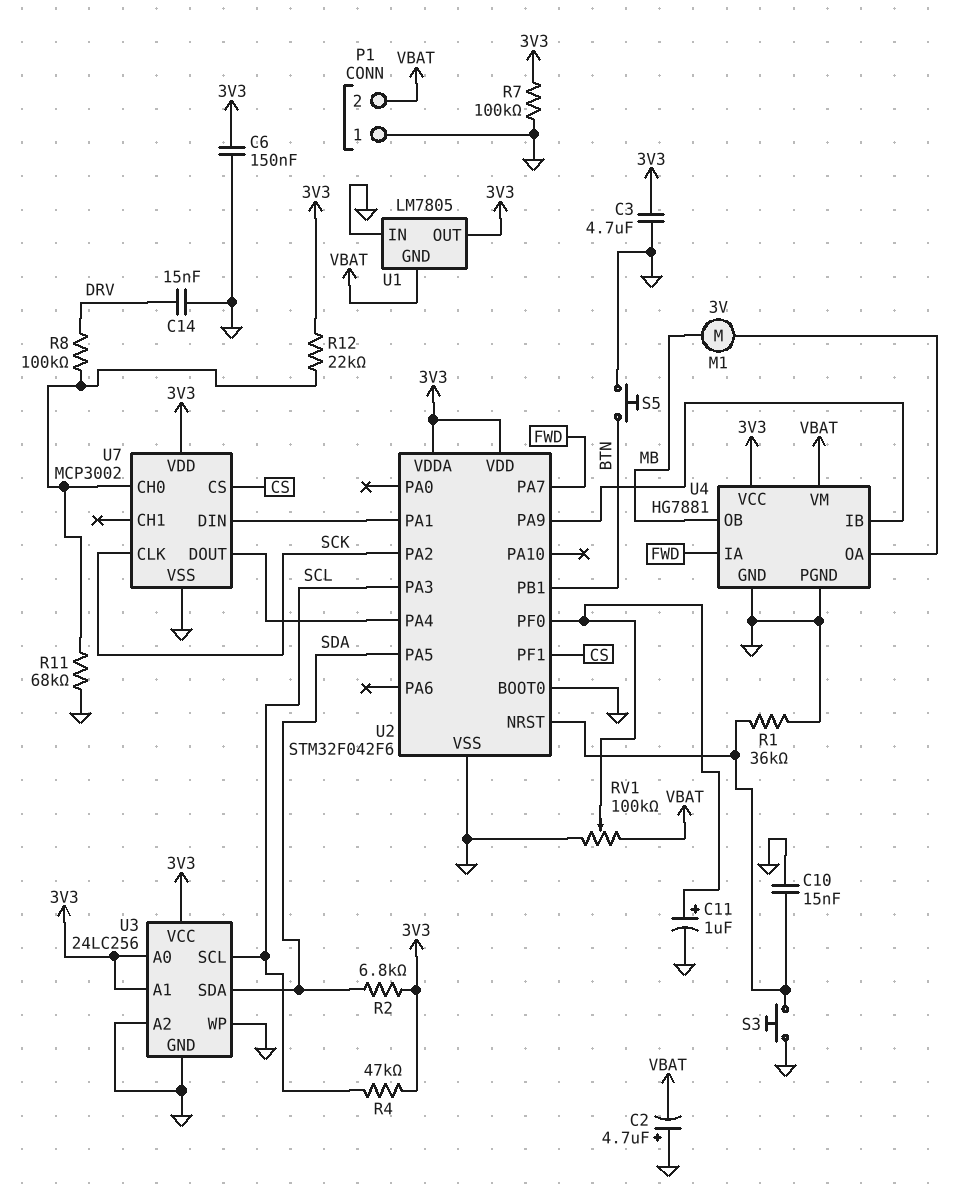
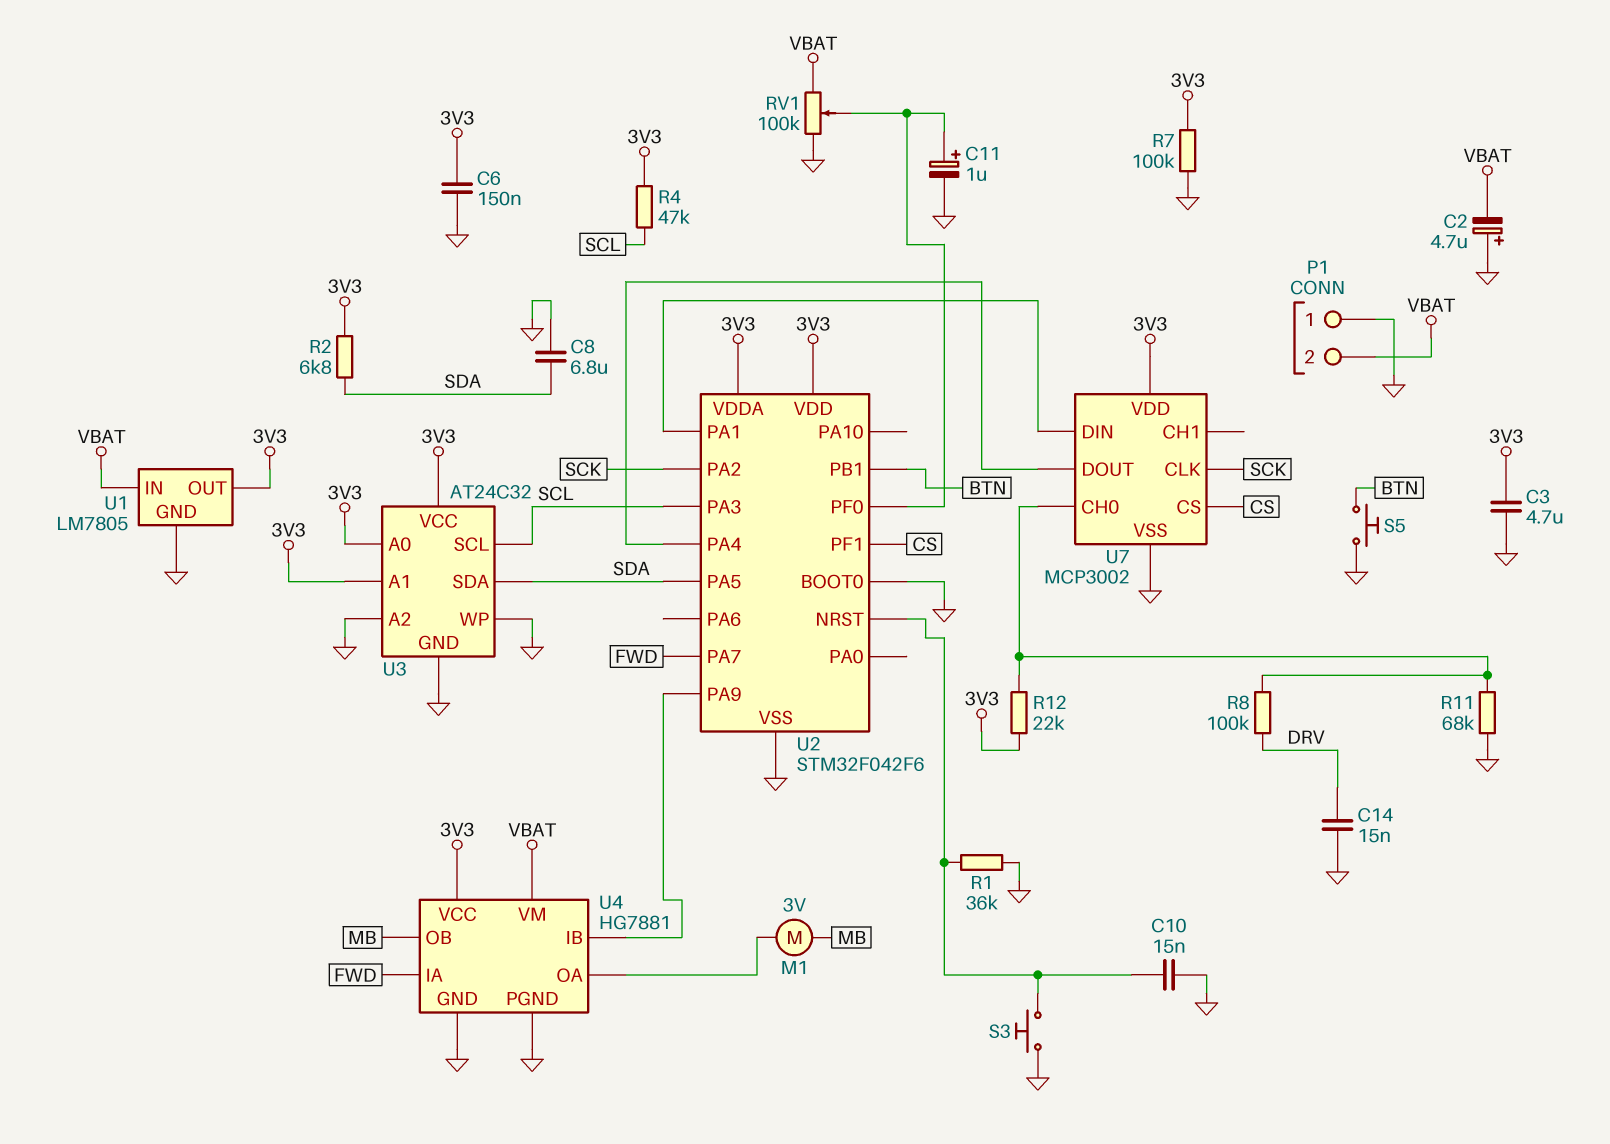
C8: none -> 6.8uF (GND, SDA)
U1 pin GND: VBAT -> GND
U1 pin IN: GND -> VBAT
U3: 24LC256 -> AT24C32

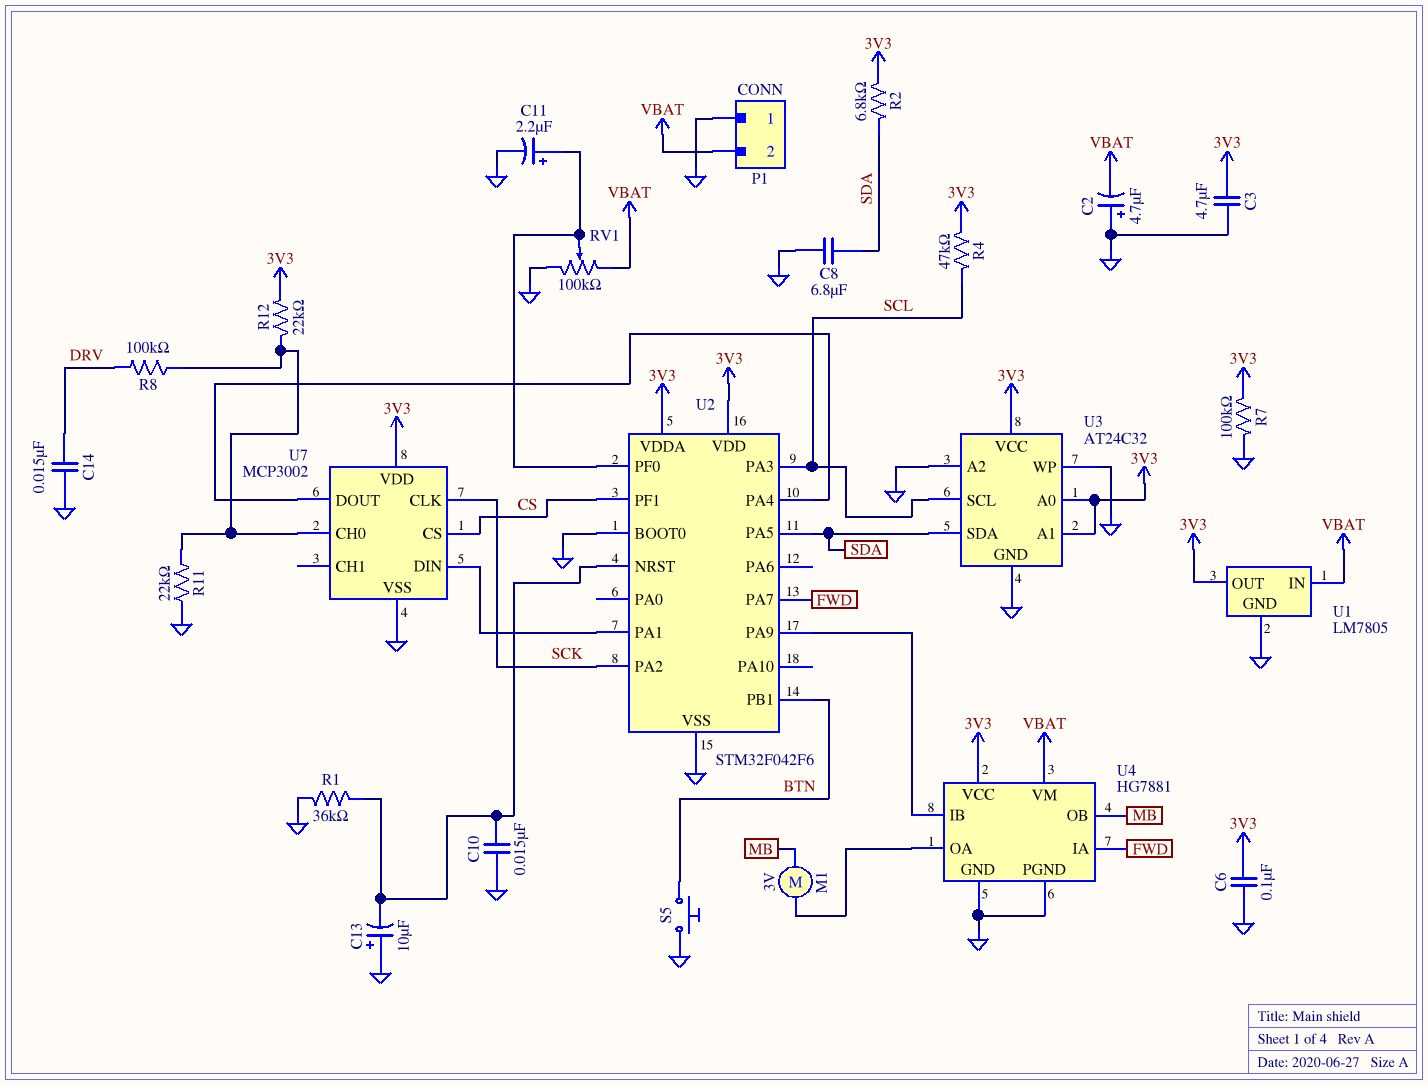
C6: 150nF (3V3, GND) -> 100nF (3V3, GND)
C11: 1uF (plus U2/PF0, minus GND) -> 2.2uF (plus U2/PF0, minus GND)
C13: none -> 10uF (plus GND, minus U2/NRST)
R11: 68k (GND, U7/CH0) -> 22k (GND, U7/CH0)
S3: button (GND, U2/NRST) -> none

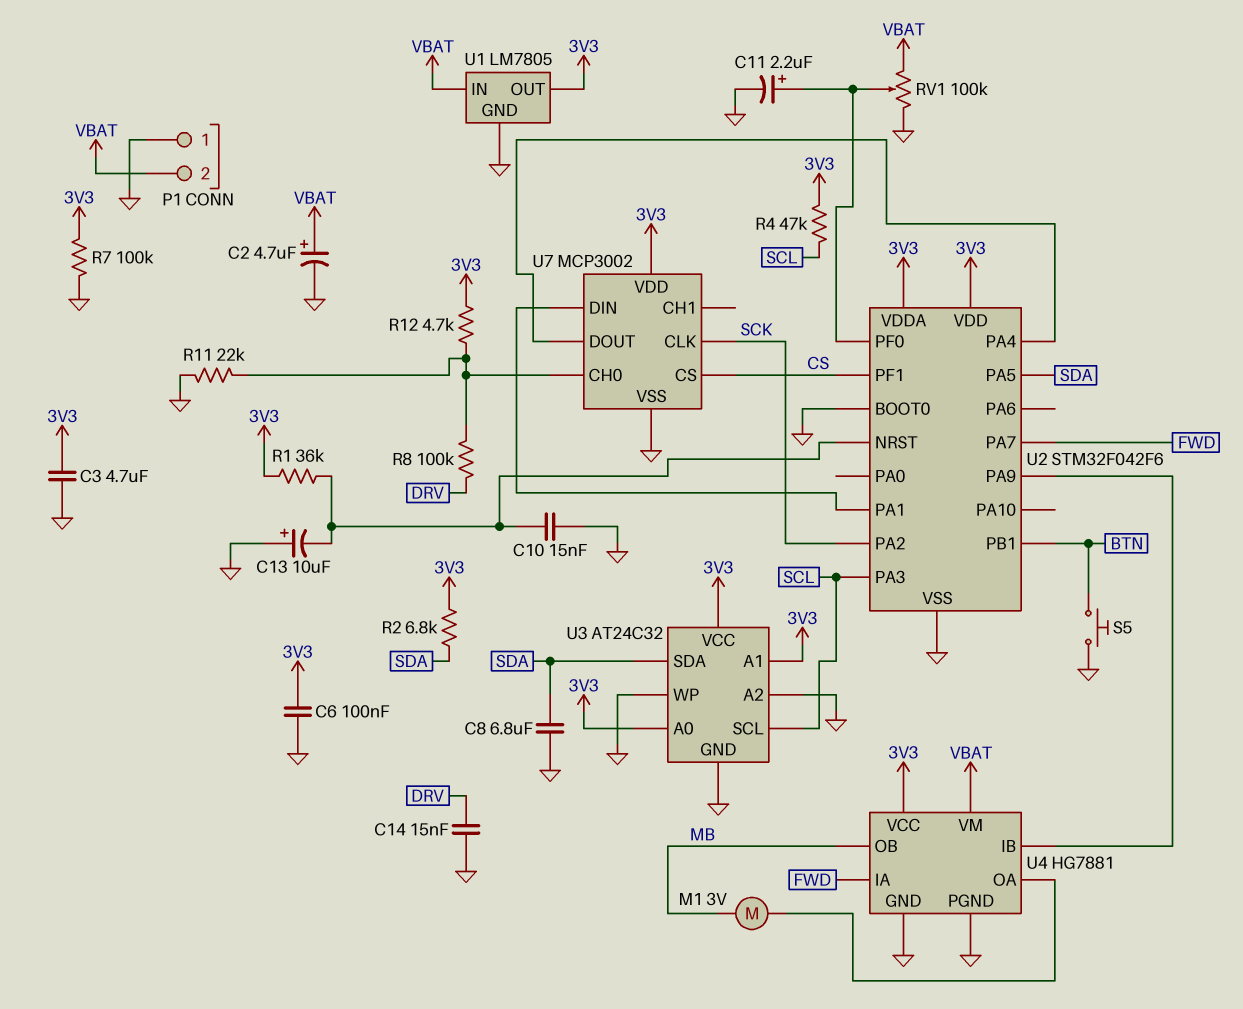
C2: 4.7uF (plus GND, minus VBAT) -> 4.7uF (plus VBAT, minus GND)
R1: 36k (GND, U2/NRST) -> 36k (3V3, U2/NRST)
R12: 22k (3V3, U7/CH0) -> 4.7k (3V3, U7/CH0)

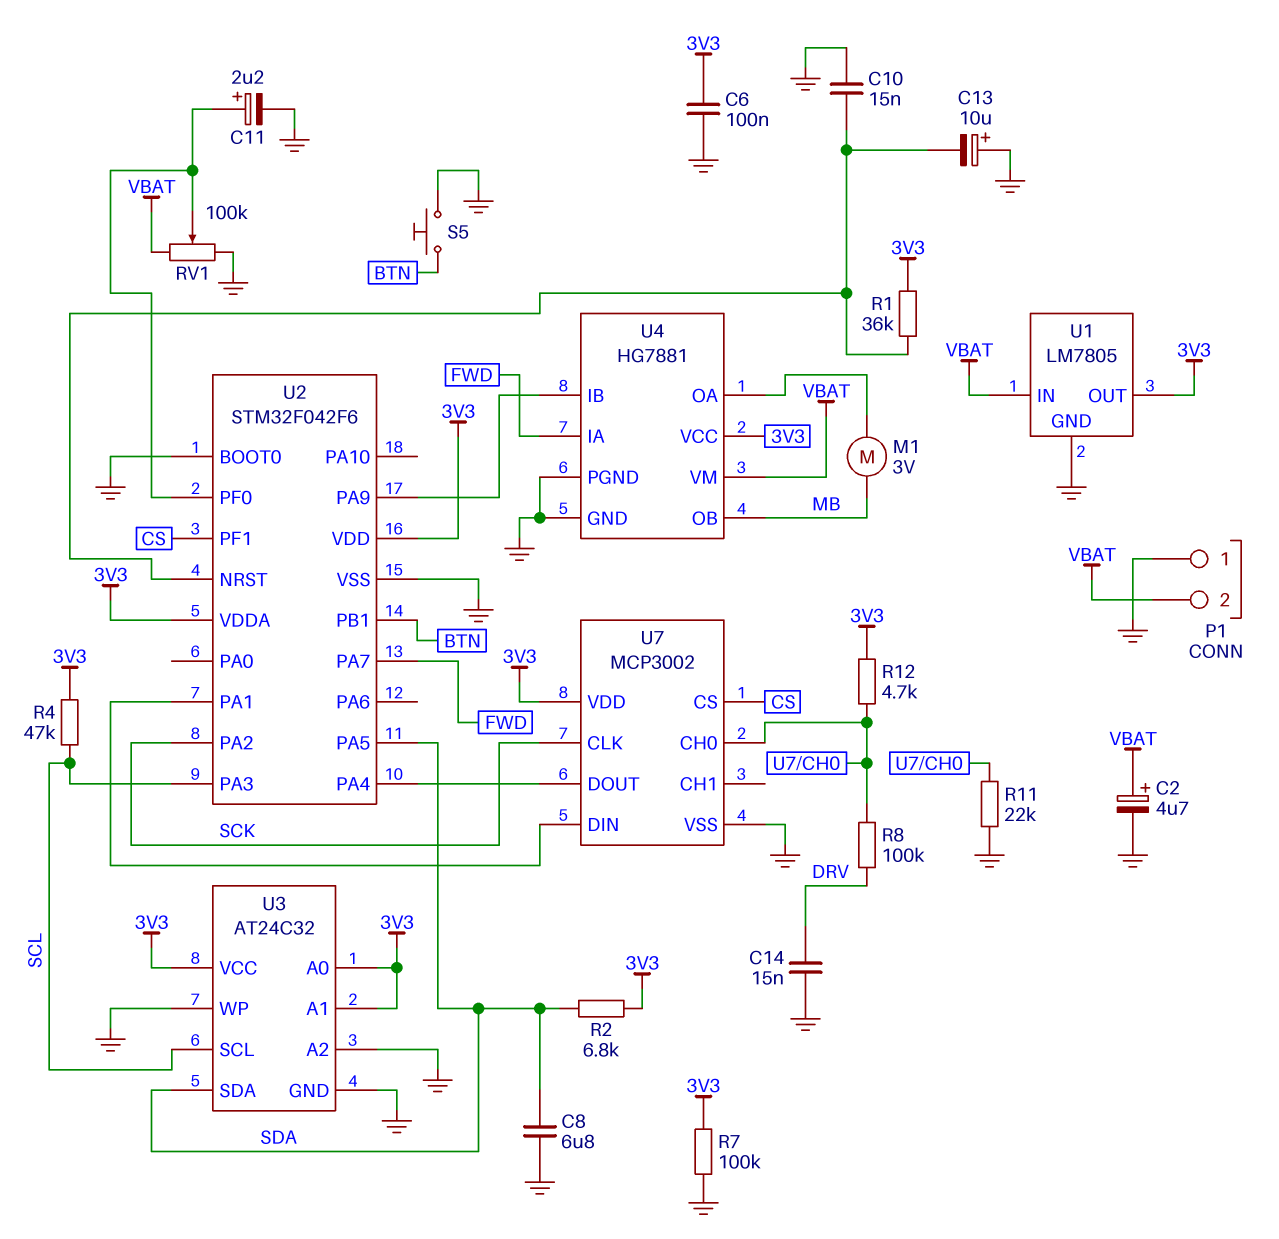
C3: 4.7uF (3V3, GND) -> none

